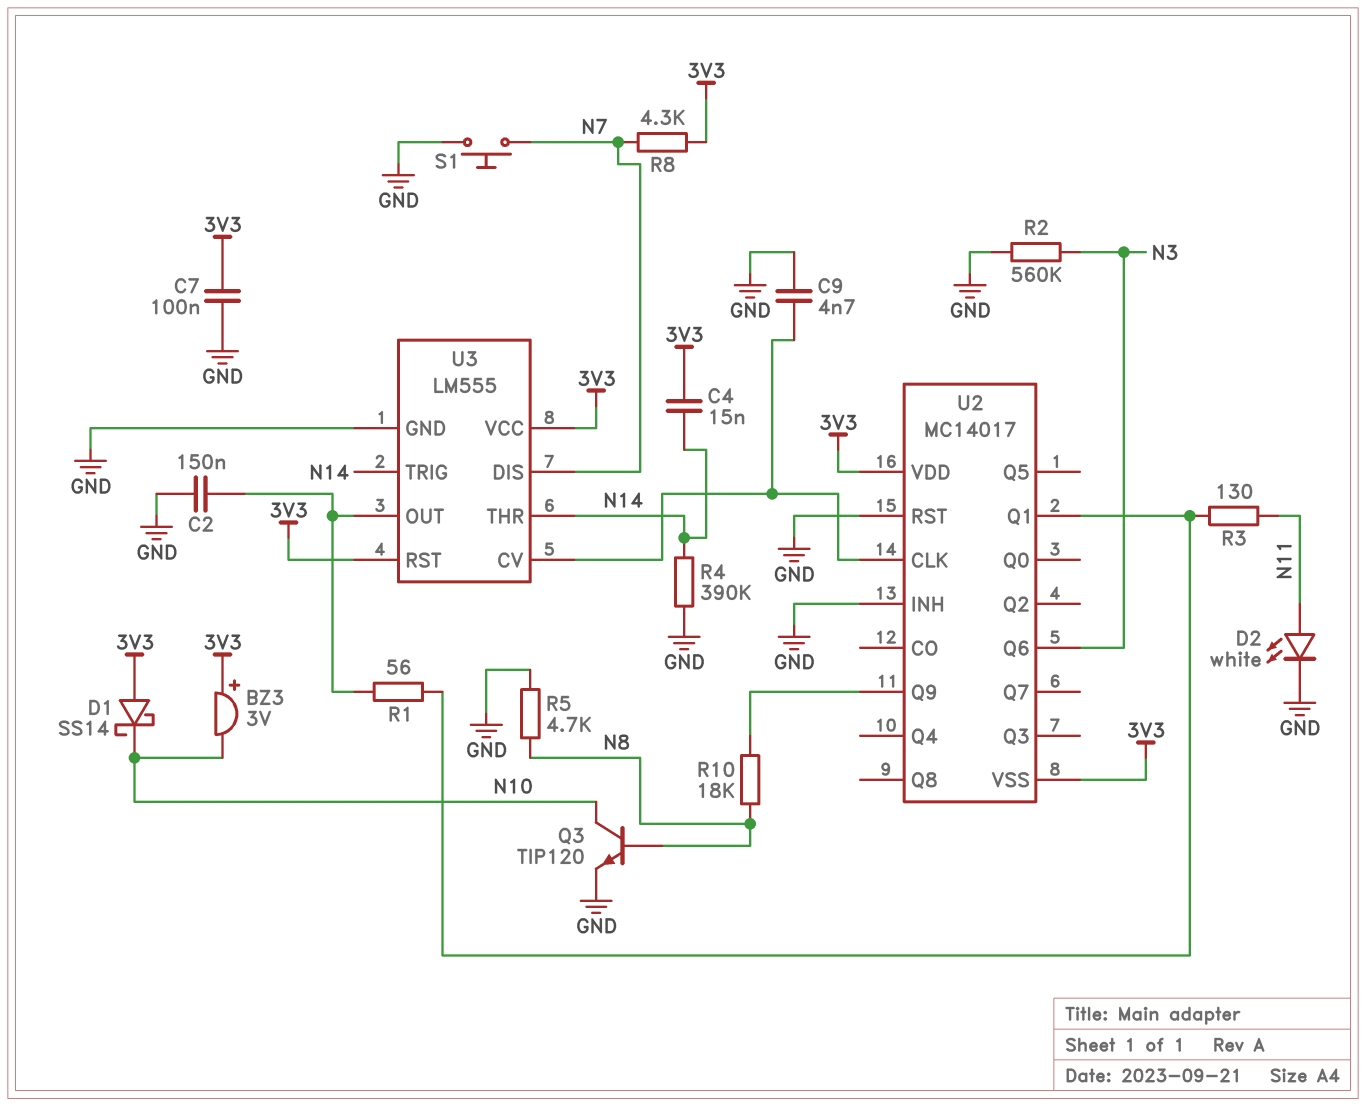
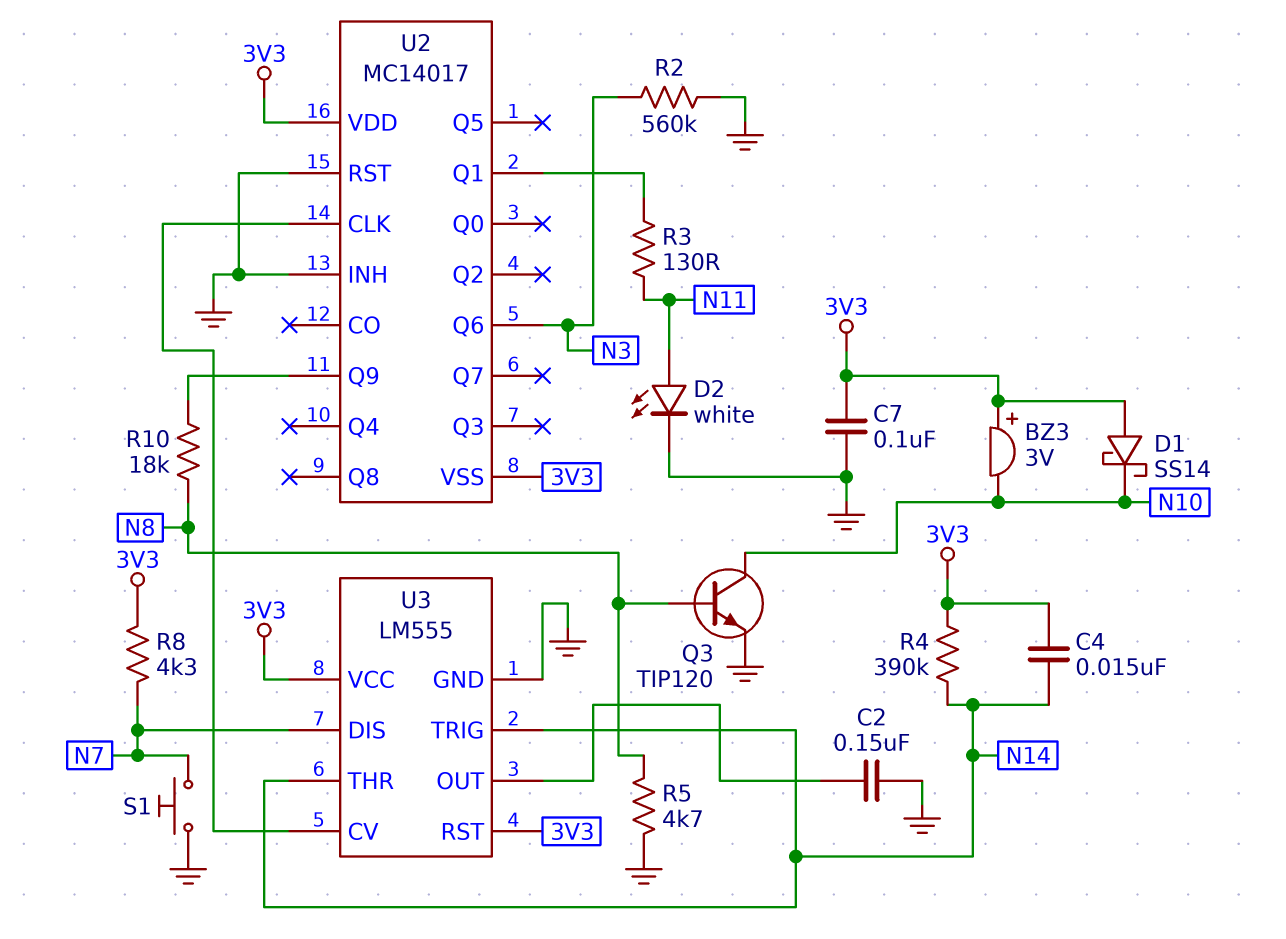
C9: 4.7nF (GND, U2/CLK) -> none
R1: 56 (U2/Q1, U3/OUT) -> none
R4: 390k (GND, N14) -> 390k (3V3, N14)

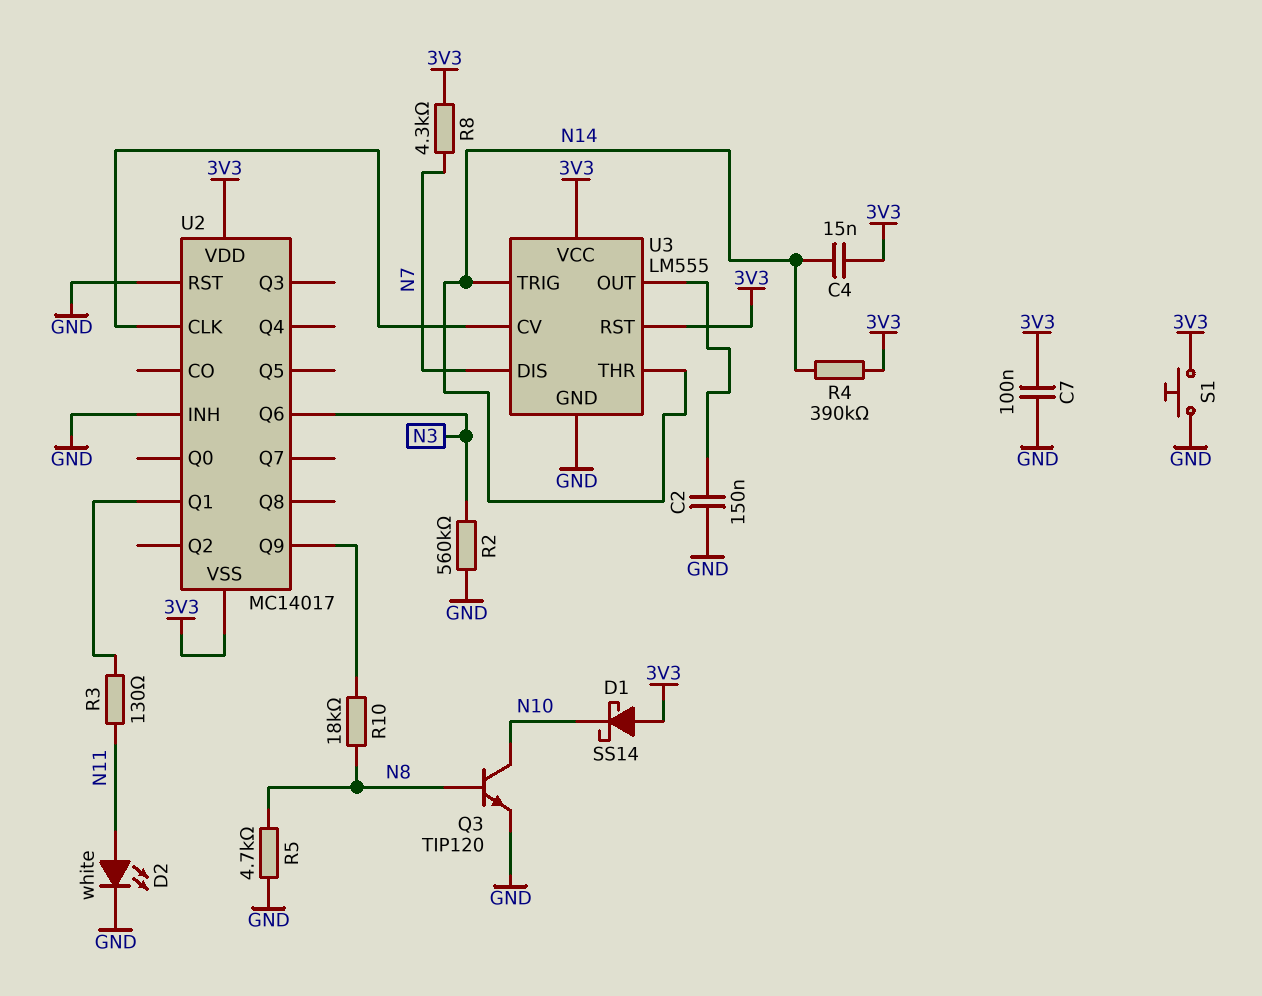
BZ3: buzzer 3V (plus 3V3, minus N10) -> none
S1: button (GND, N7) -> button (3V3, GND)

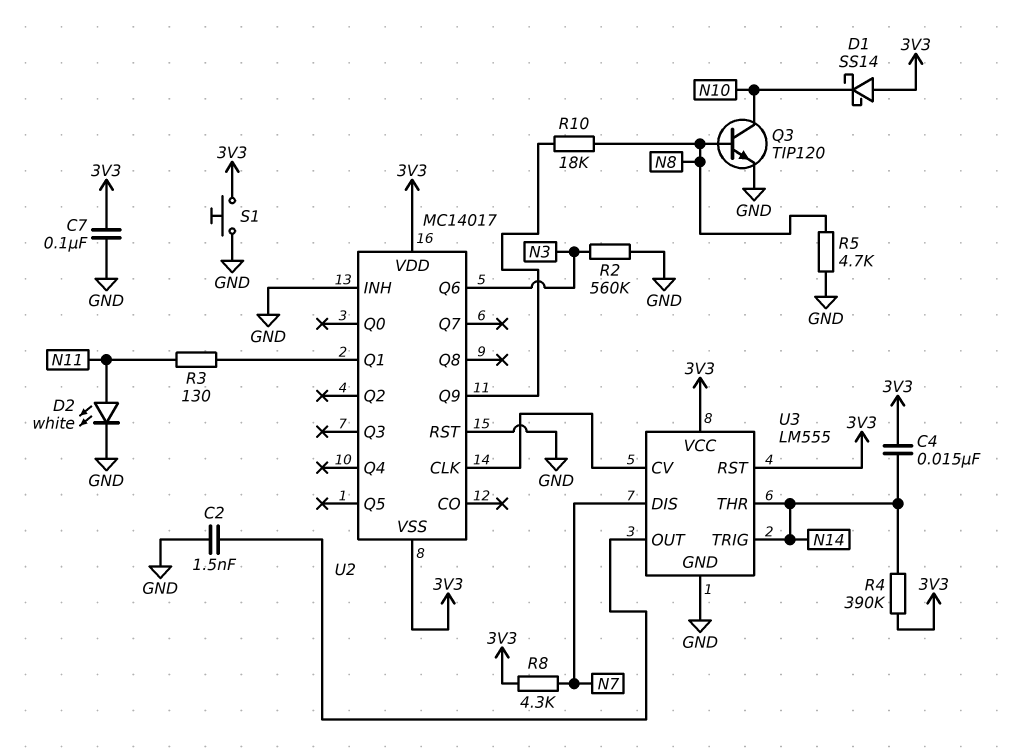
C2: 150nF (GND, U3/OUT) -> 1.5nF (GND, U3/OUT)

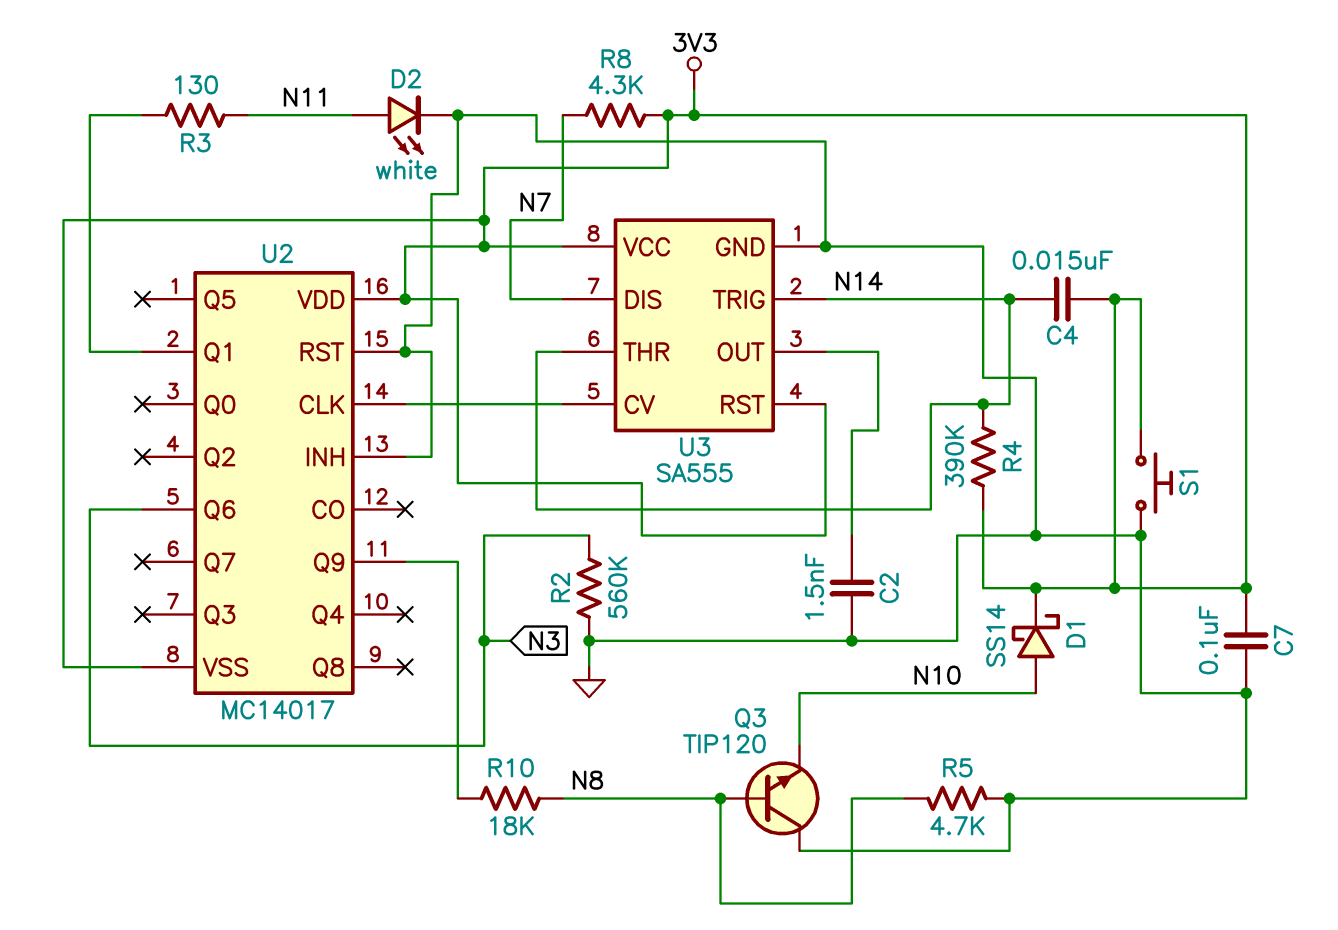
D1: schottky SS14 (A 3V3, K N10) -> schottky SS14 (A N10, K 3V3)
Q3: NPN TIP120 (B N8, C N10, E GND) -> NPN TIP120 (B N8, C GND, E N10)
U3: LM555 -> SA555

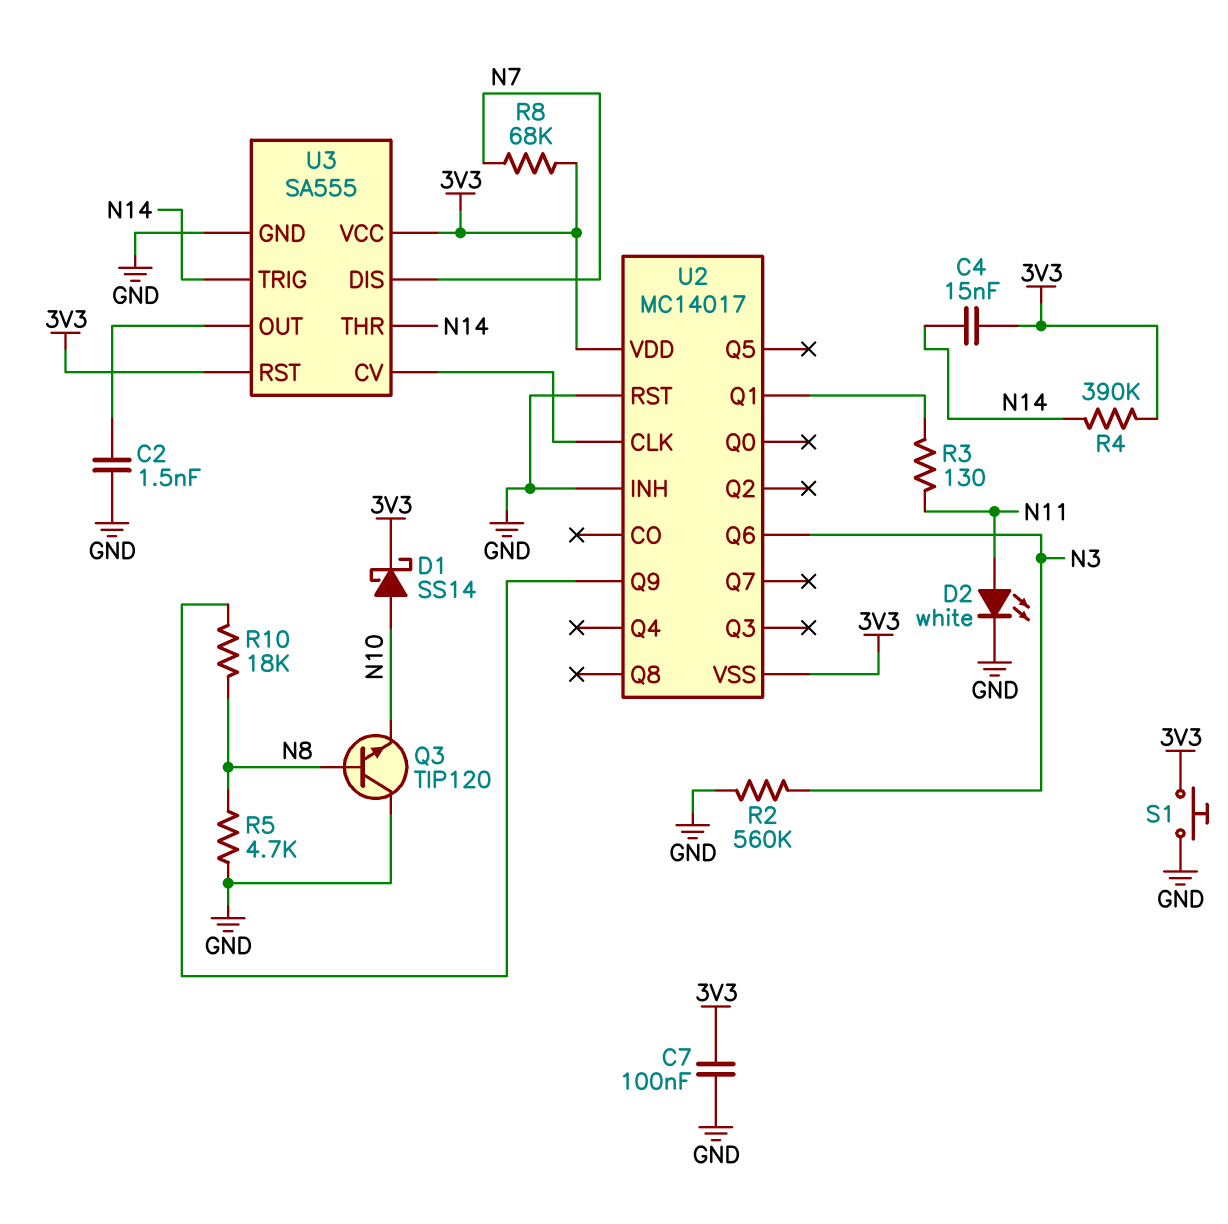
R8: 4.3k (3V3, N7) -> 68k (3V3, N7)

